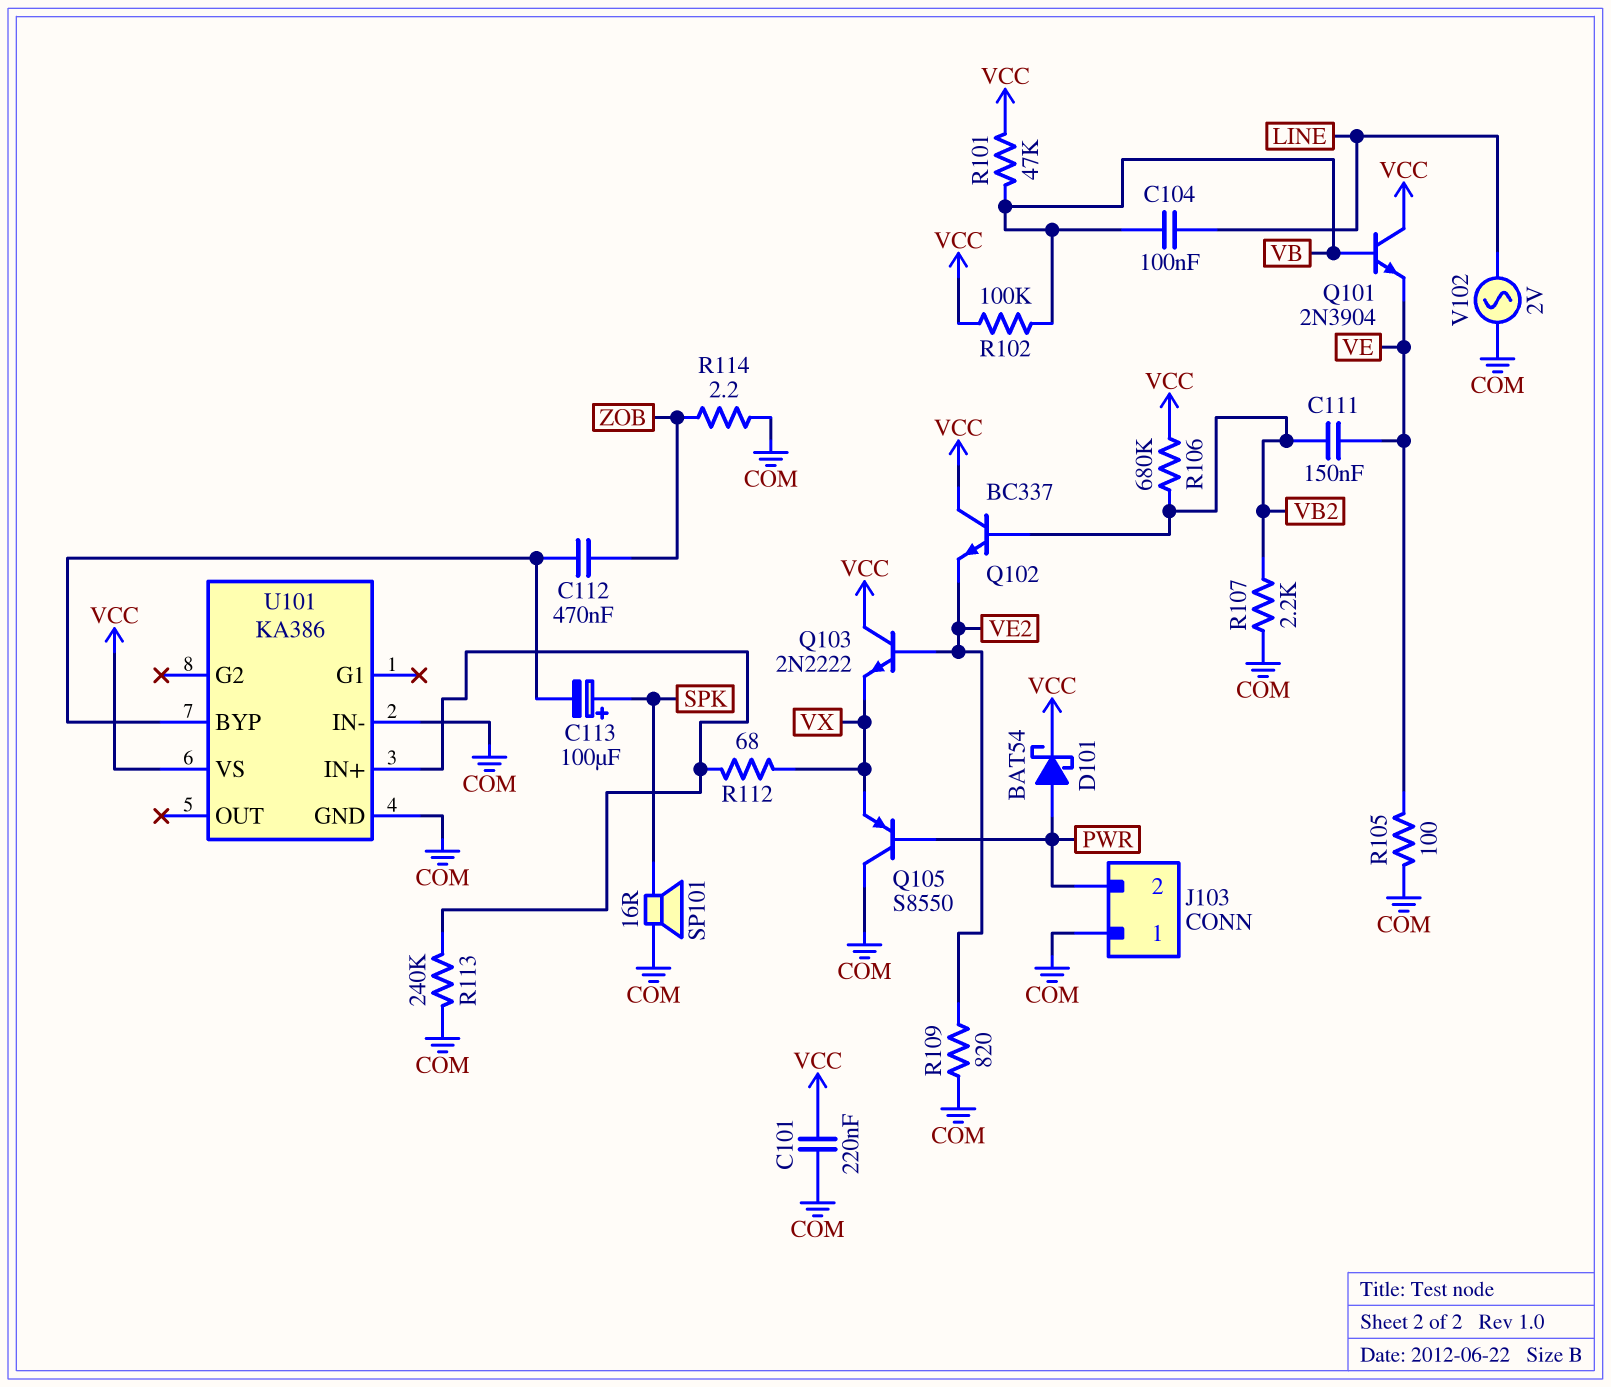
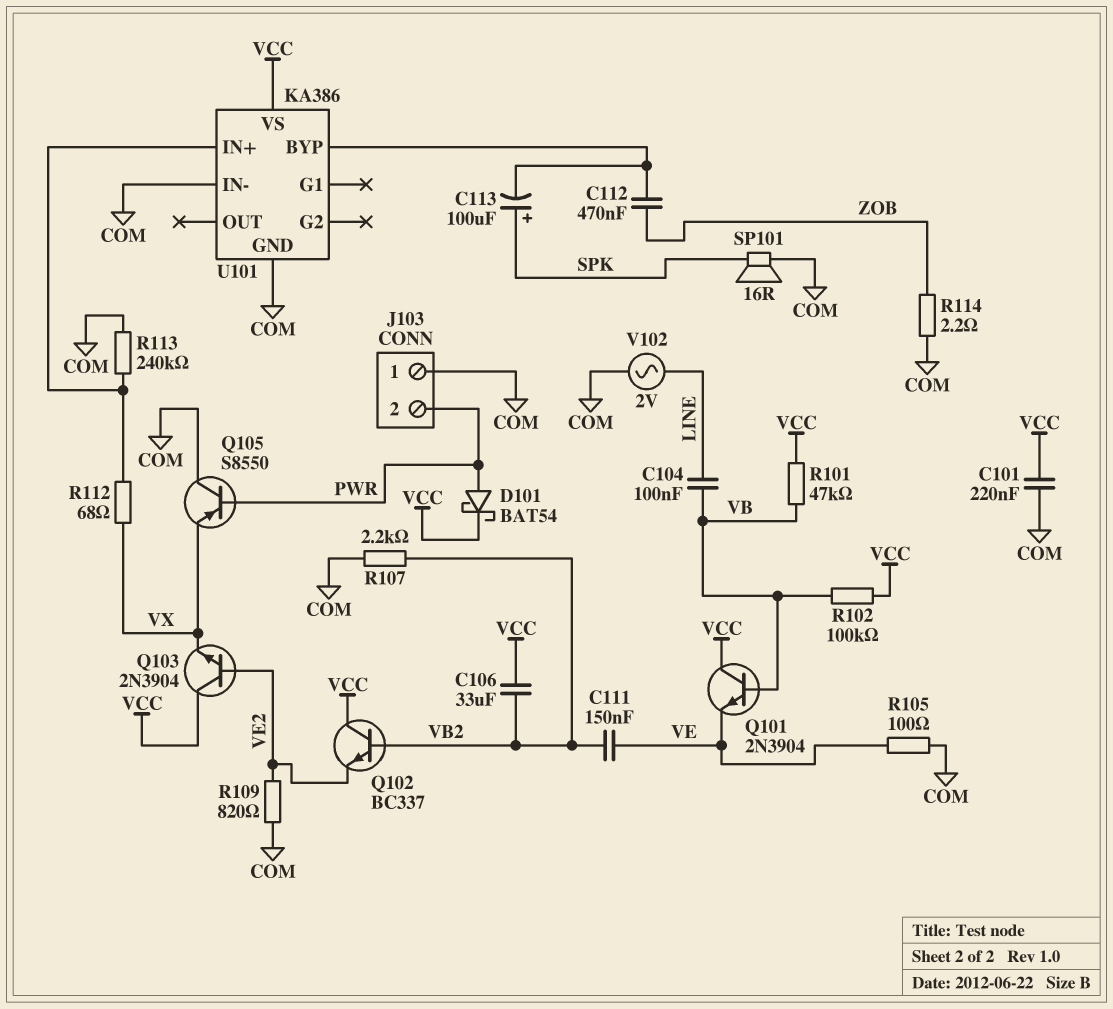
C106: none -> 33uF (VB2, VCC)
Q103: NPN 2N2222 (B VE2, C VCC, E VX) -> NPN 2N3904 (B VE2, C VCC, E VX)
R106: 680k (VB2, VCC) -> none

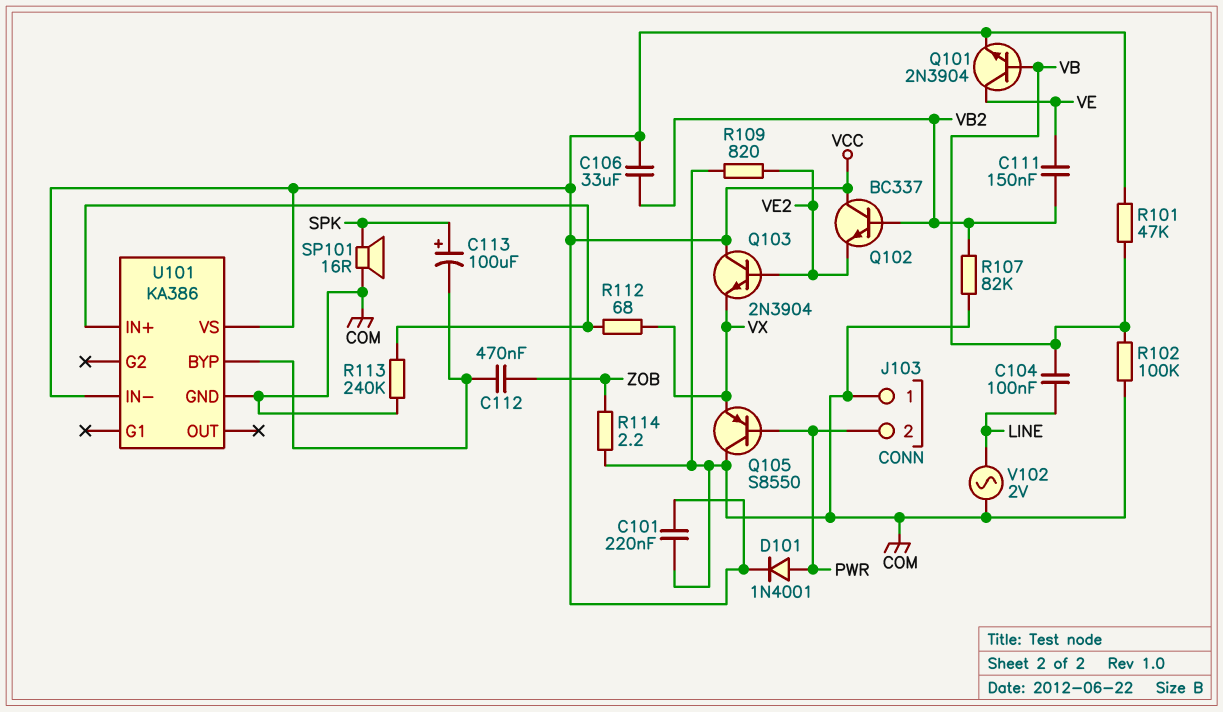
D101: schottky BAT54 (A PWR, K VCC) -> diode 1N4001 (A PWR, K VCC)
Q101: NPN 2N3904 (B VB, C VCC, E VE) -> NPN 2N3904 (B VB, C VE, E VCC)
R102: 100k (VB, VCC) -> 100k (COM, VB)
R105: 100 (COM, VE) -> none
R107: 2.2k (COM, VB2) -> 82k (COM, VB2)
U101 pin IN-: COM -> VCC

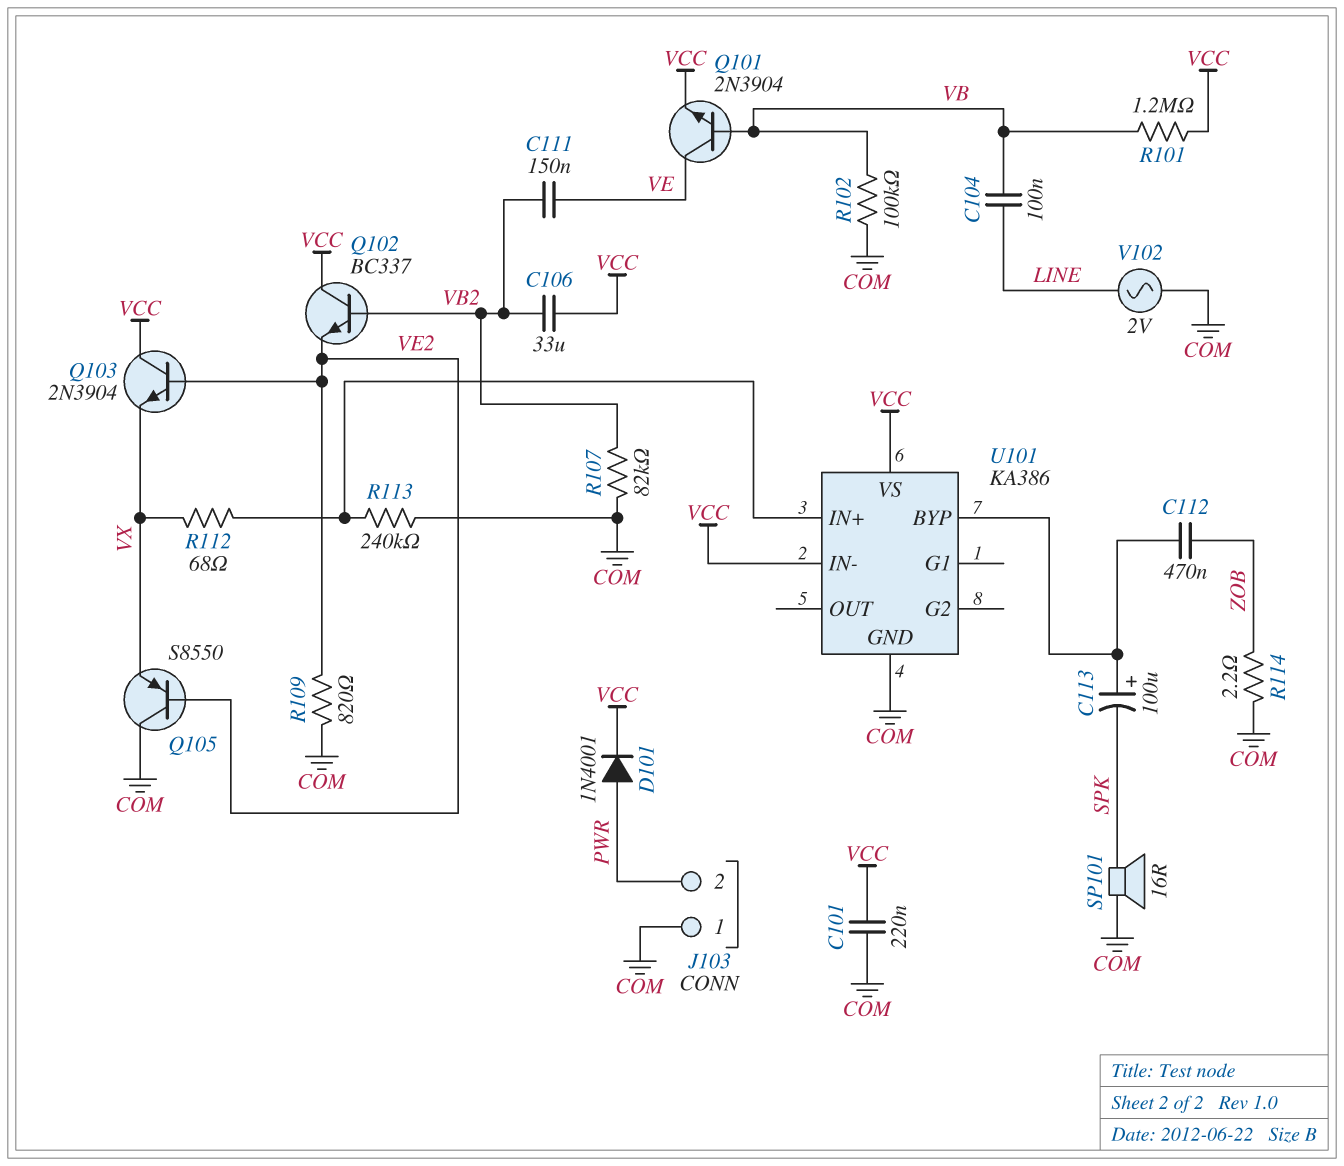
C113: 100uF (plus SPK, minus U101/BYP) -> 100uF (plus U101/BYP, minus SPK)
Q105: PNP S8550 (B PWR, C COM, E VX) -> PNP S8550 (B VE2, C COM, E VX)
R101: 47k (VB, VCC) -> 1.2M (VB, VCC)

